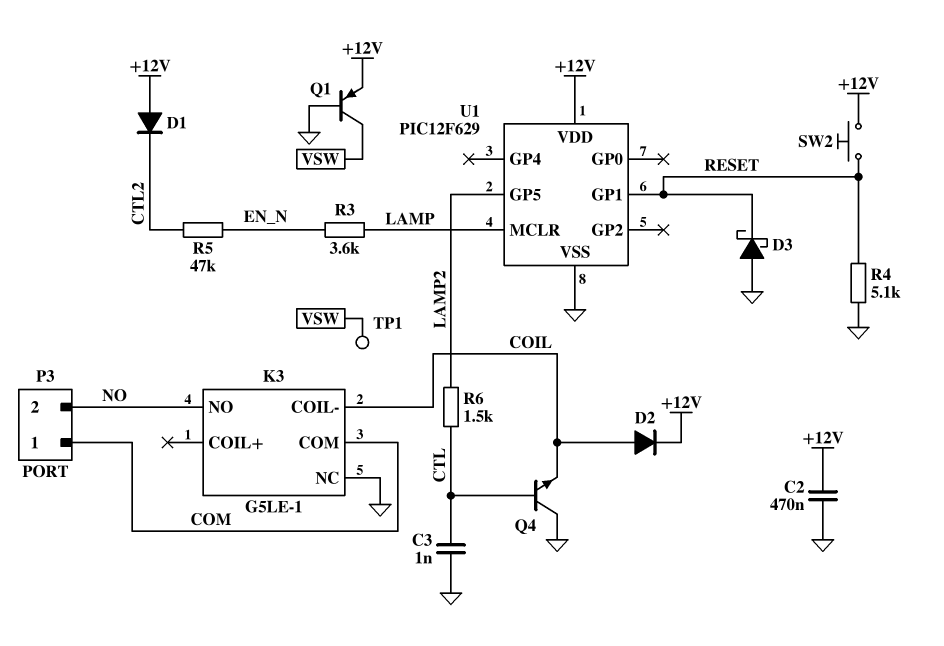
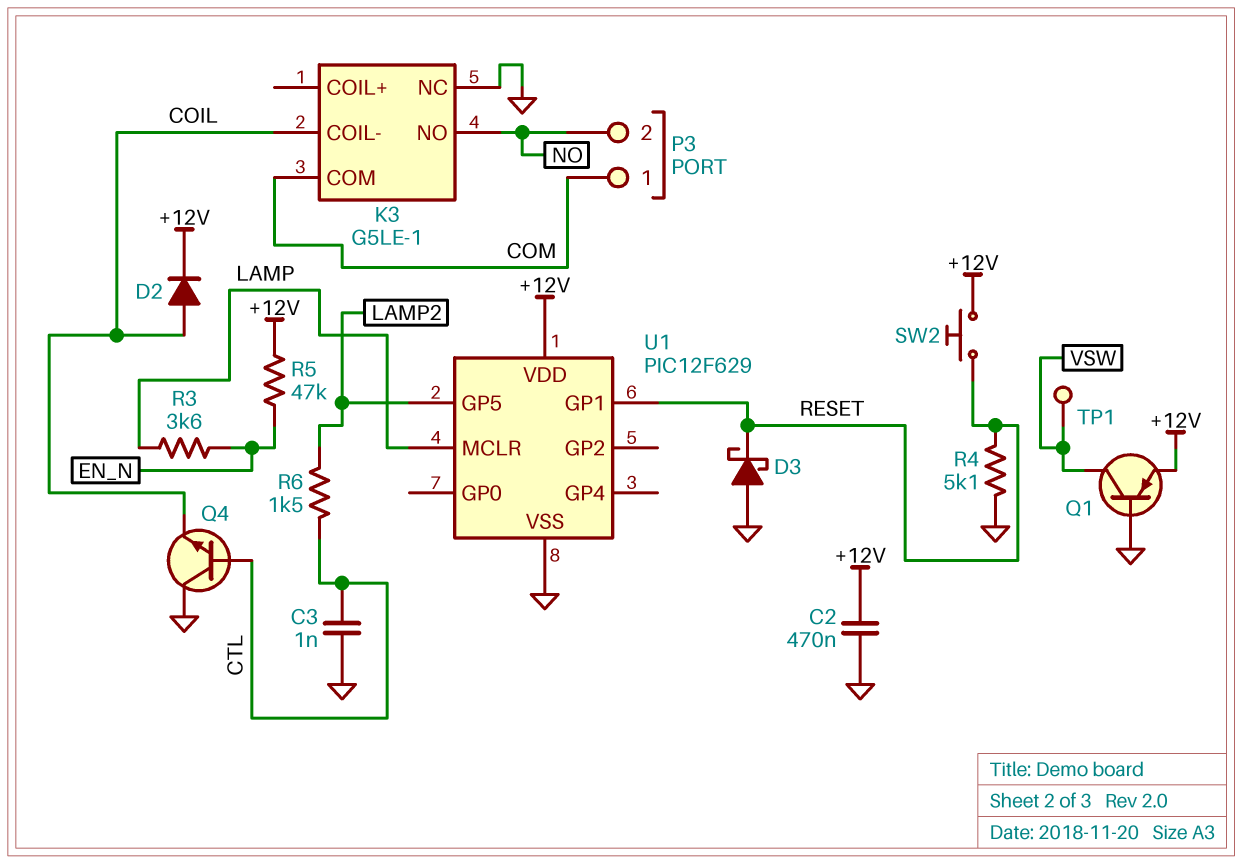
D1: diode (A +12V, K CTL2) -> none
R5: 47k (CTL2, EN_N) -> 47k (+12V, EN_N)

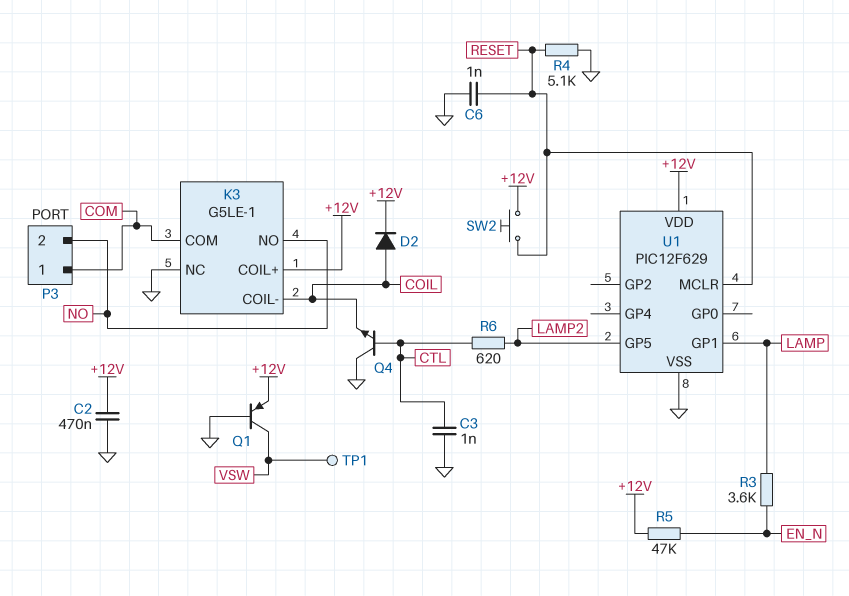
C6: none -> 1nF (GND, RESET)
D3: schottky (A GND, K RESET) -> none
K3 pin COIL+: none -> +12V
R6: 1.5k (CTL, LAMP2) -> 620 (CTL, LAMP2)
U1 pin GP1: RESET -> LAMP
U1 pin MCLR: LAMP -> RESET

